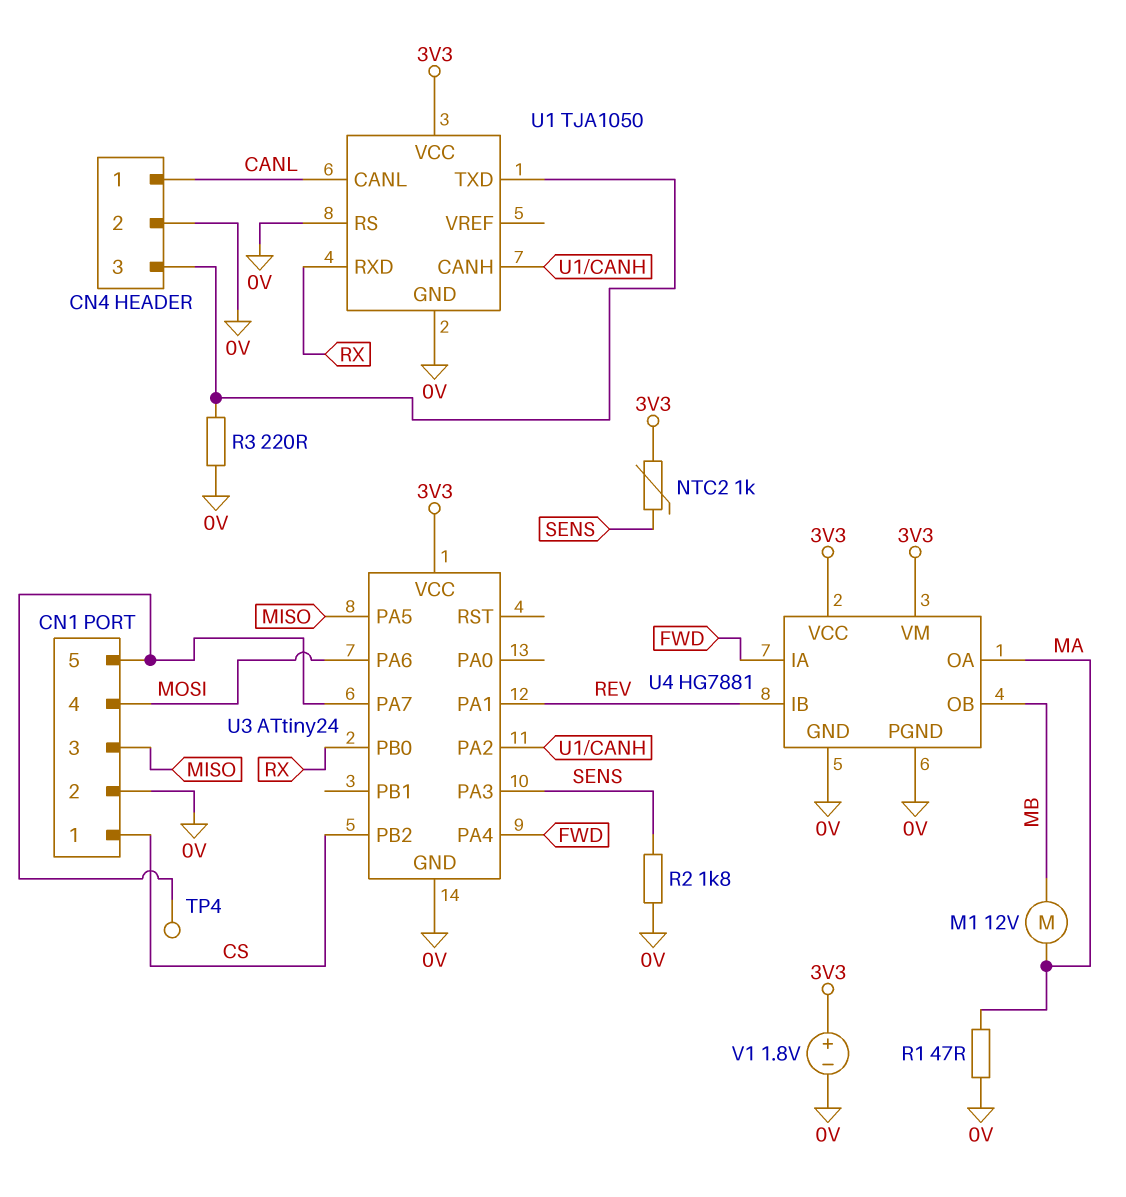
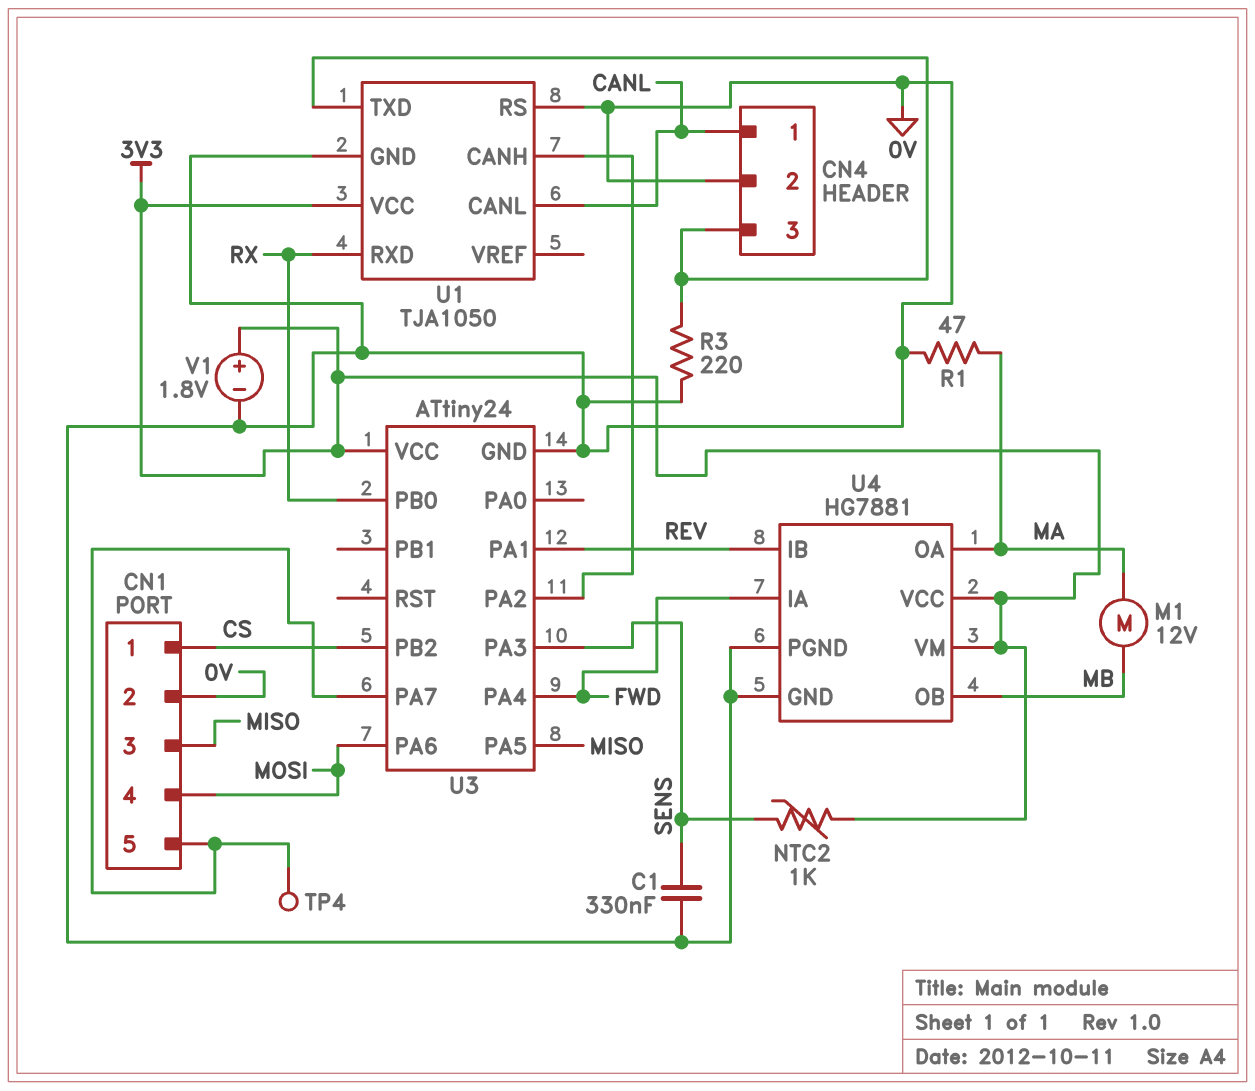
C1: none -> 330nF (0V, SENS)
R2: 1.8k (0V, SENS) -> none

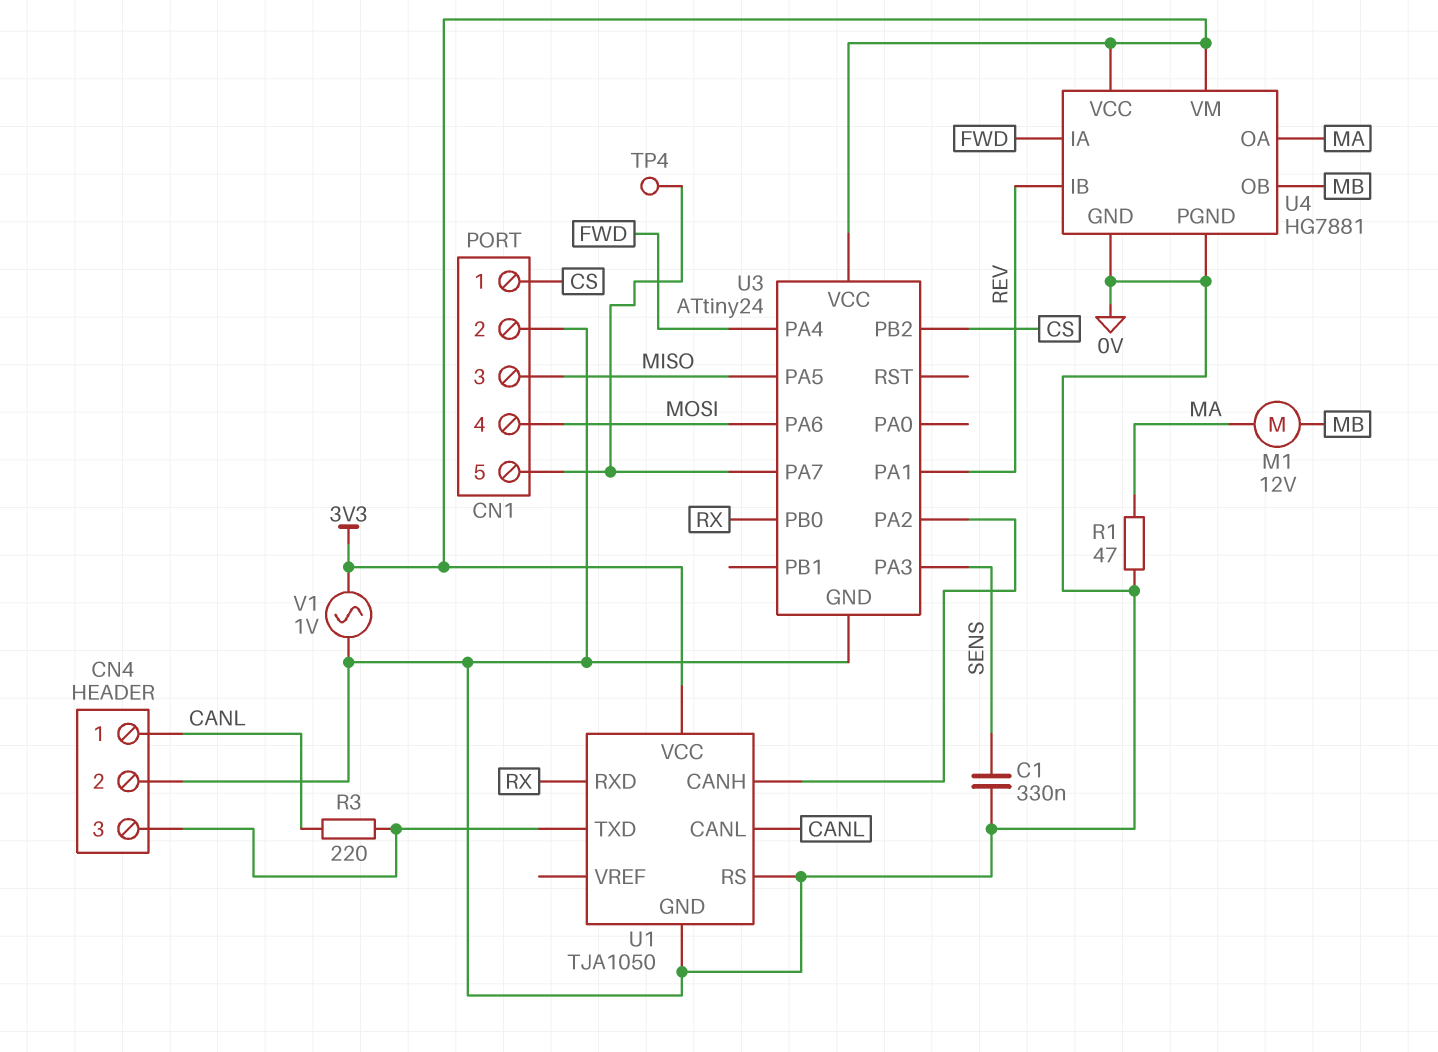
NTC2: 1k (3V3, SENS) -> none
R3: 220 (0V, CN4/3) -> 220 (CANL, CN4/3)
V1: 1.8V (plus 3V3, minus 0V) -> AC 1V (0V, 3V3)

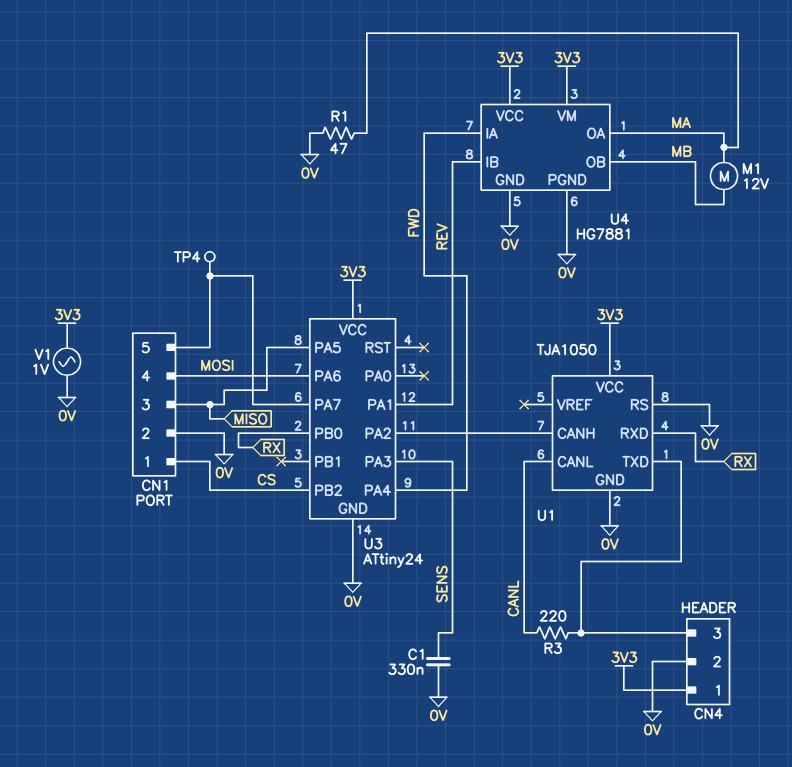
CN4 pin 1: CANL -> 3V3

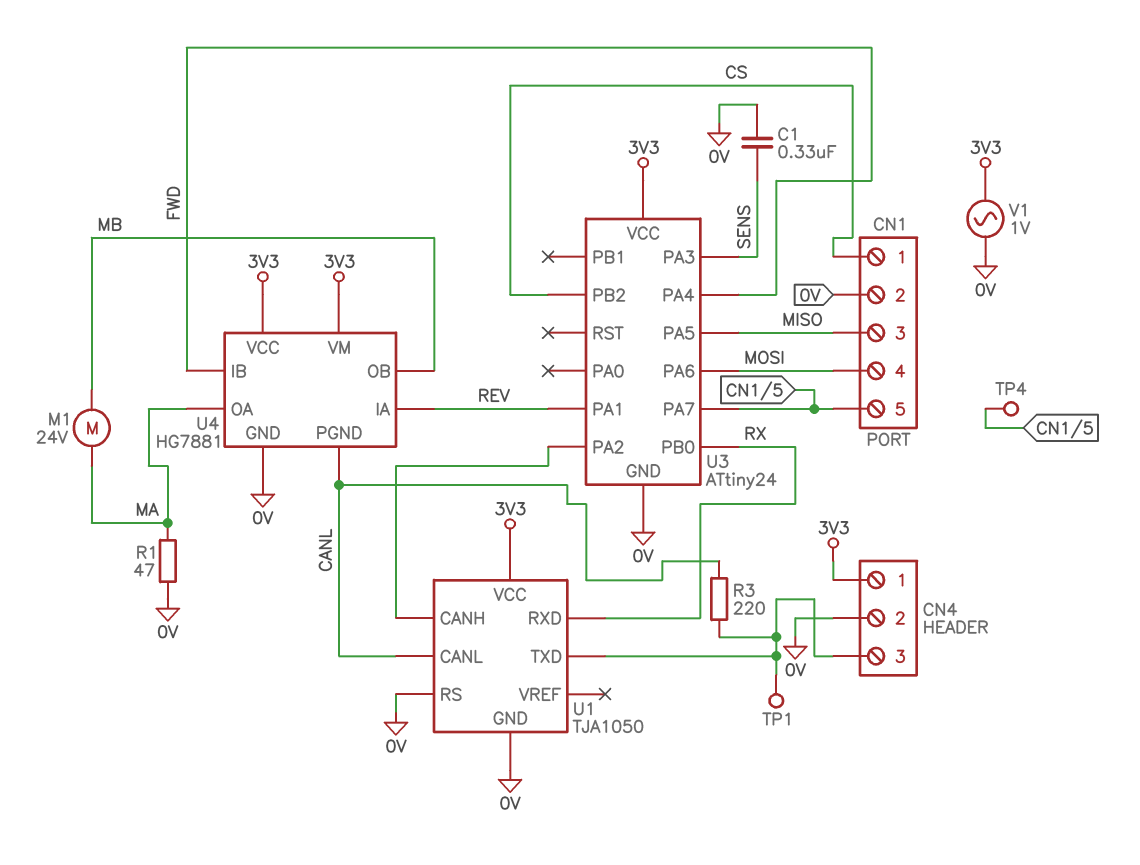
M1: motor 12V (MA, MB) -> motor 24V (MA, MB)
TP1: none -> test point (CN4/3)
U4 pin IA: FWD -> REV
U4 pin IB: REV -> FWD
U4 pin PGND: 0V -> CANL

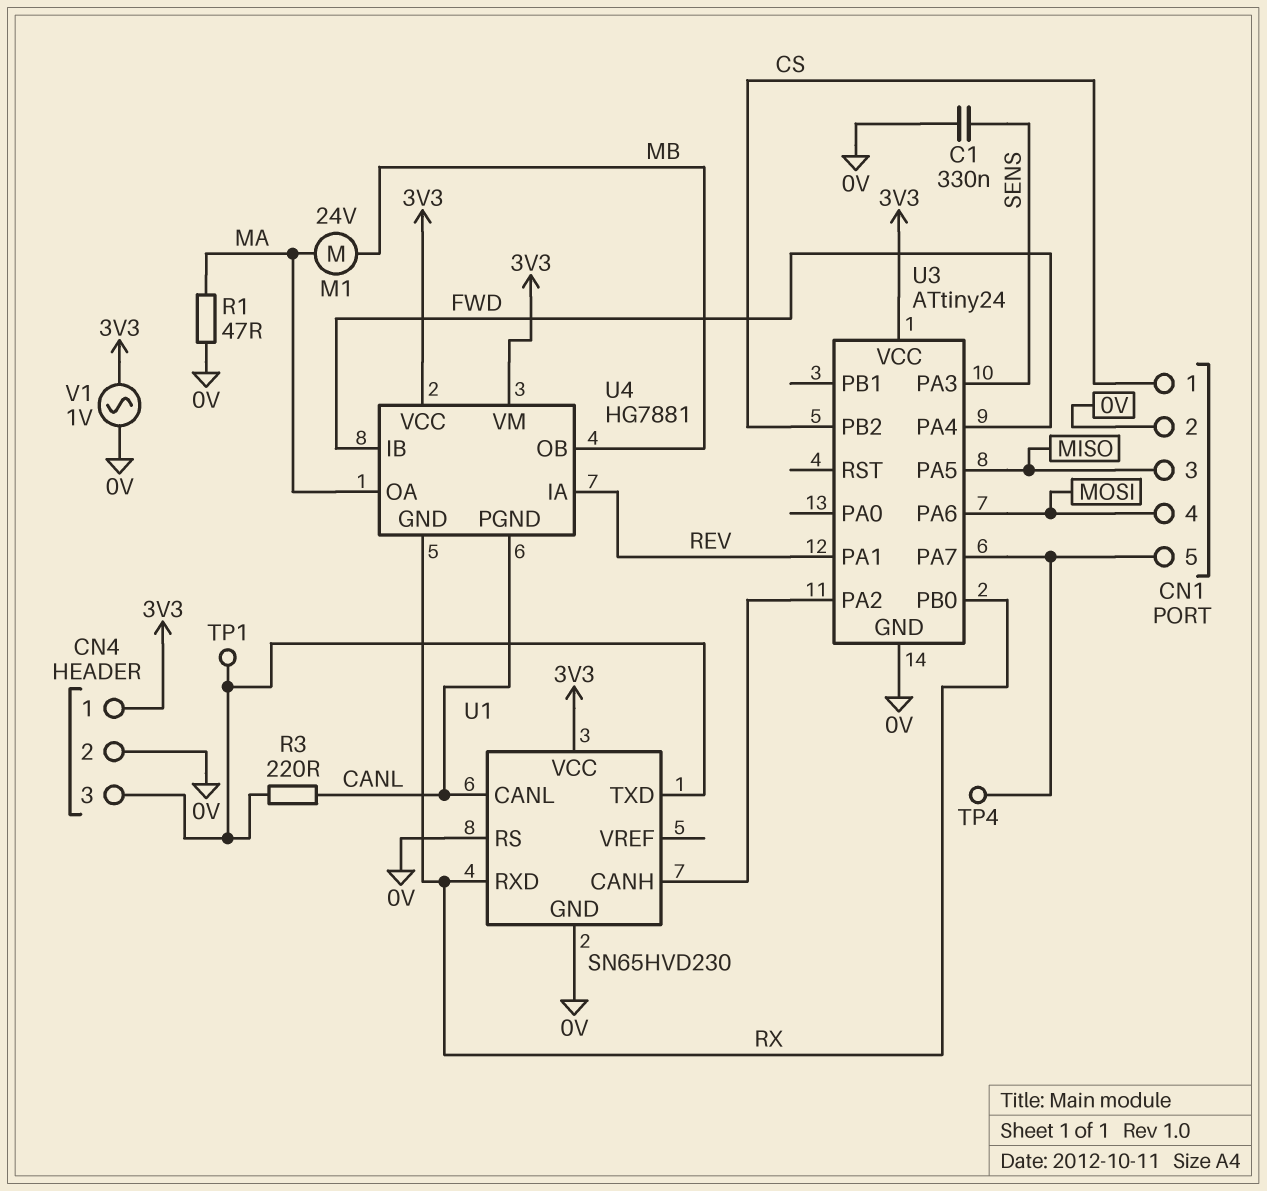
U1: TJA1050 -> SN65HVD230
U4 pin GND: 0V -> RX

